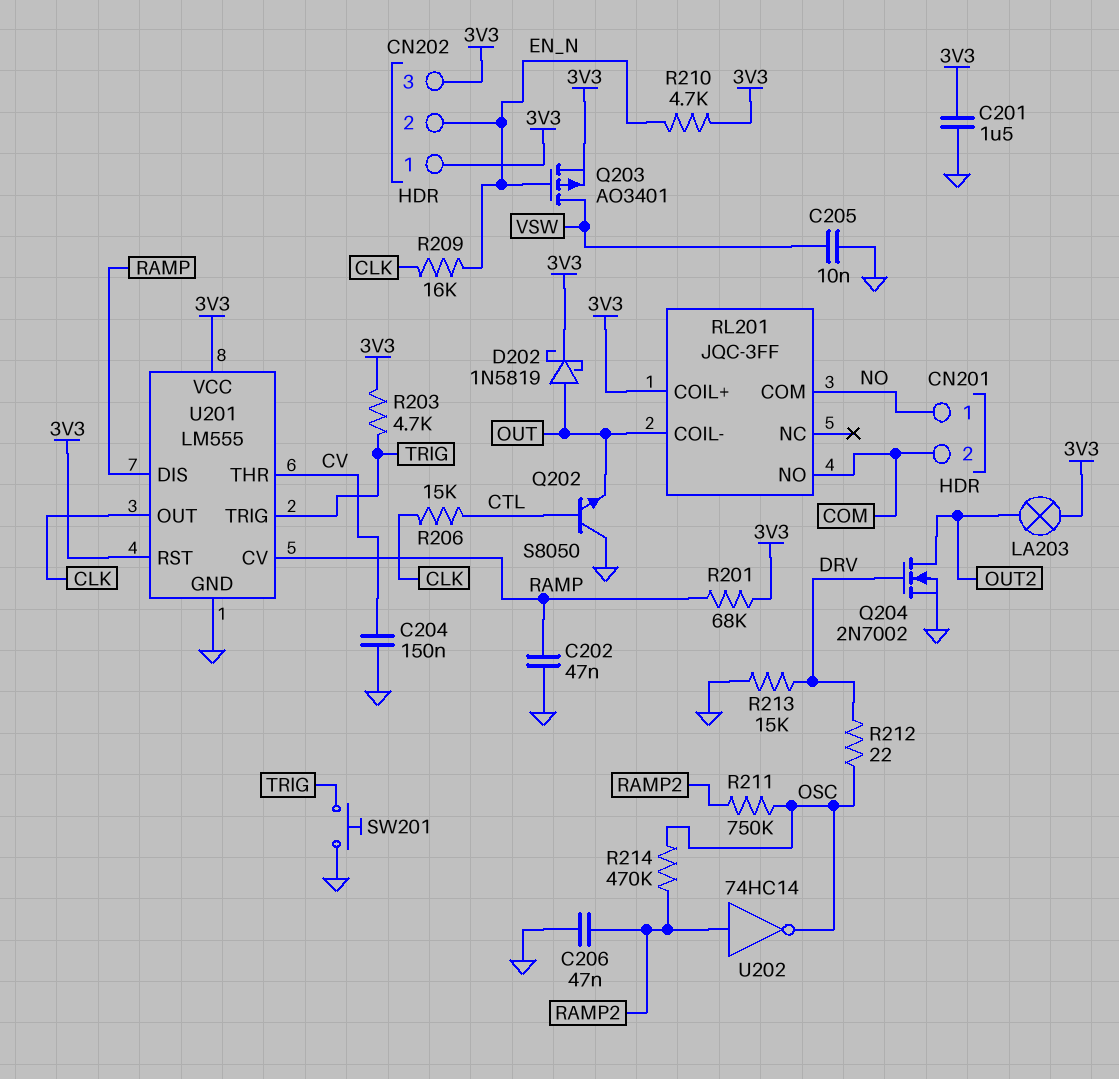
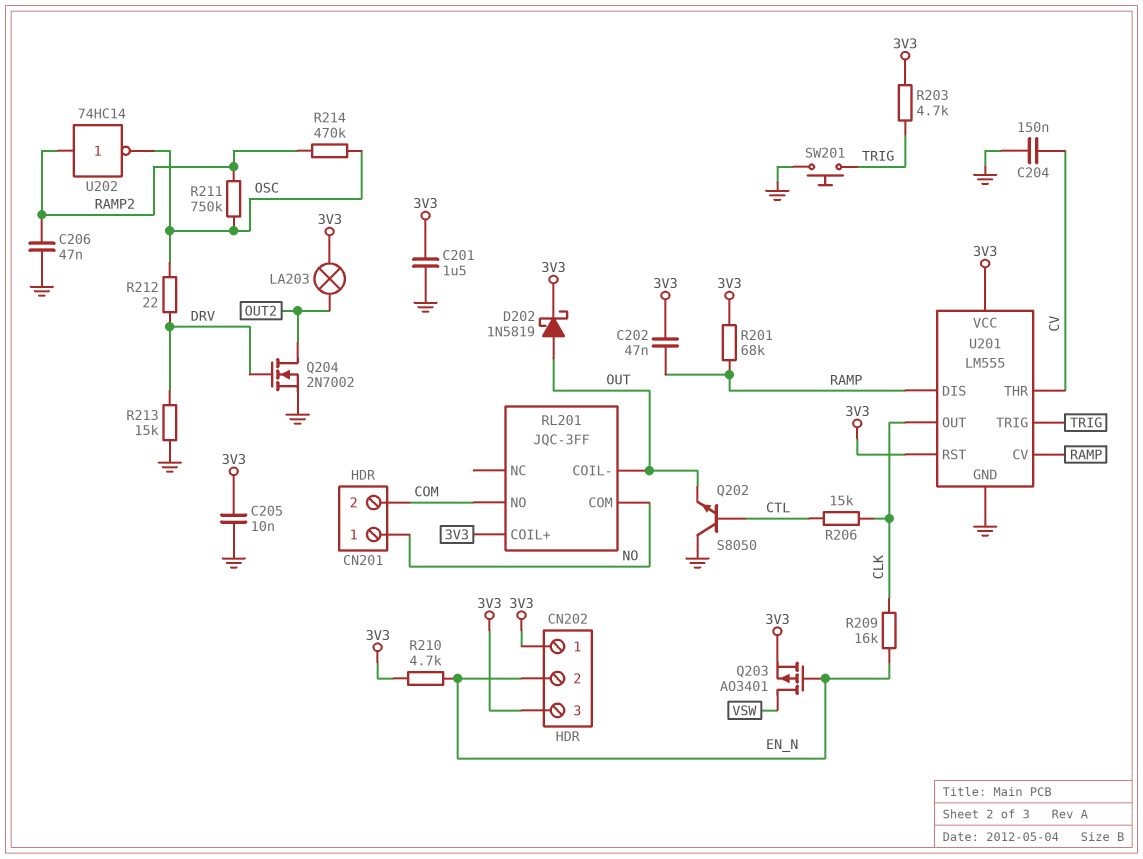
C202: 47nF (GND, RAMP) -> 47nF (3V3, RAMP)
C205: 10nF (GND, VSW) -> 10nF (3V3, GND)

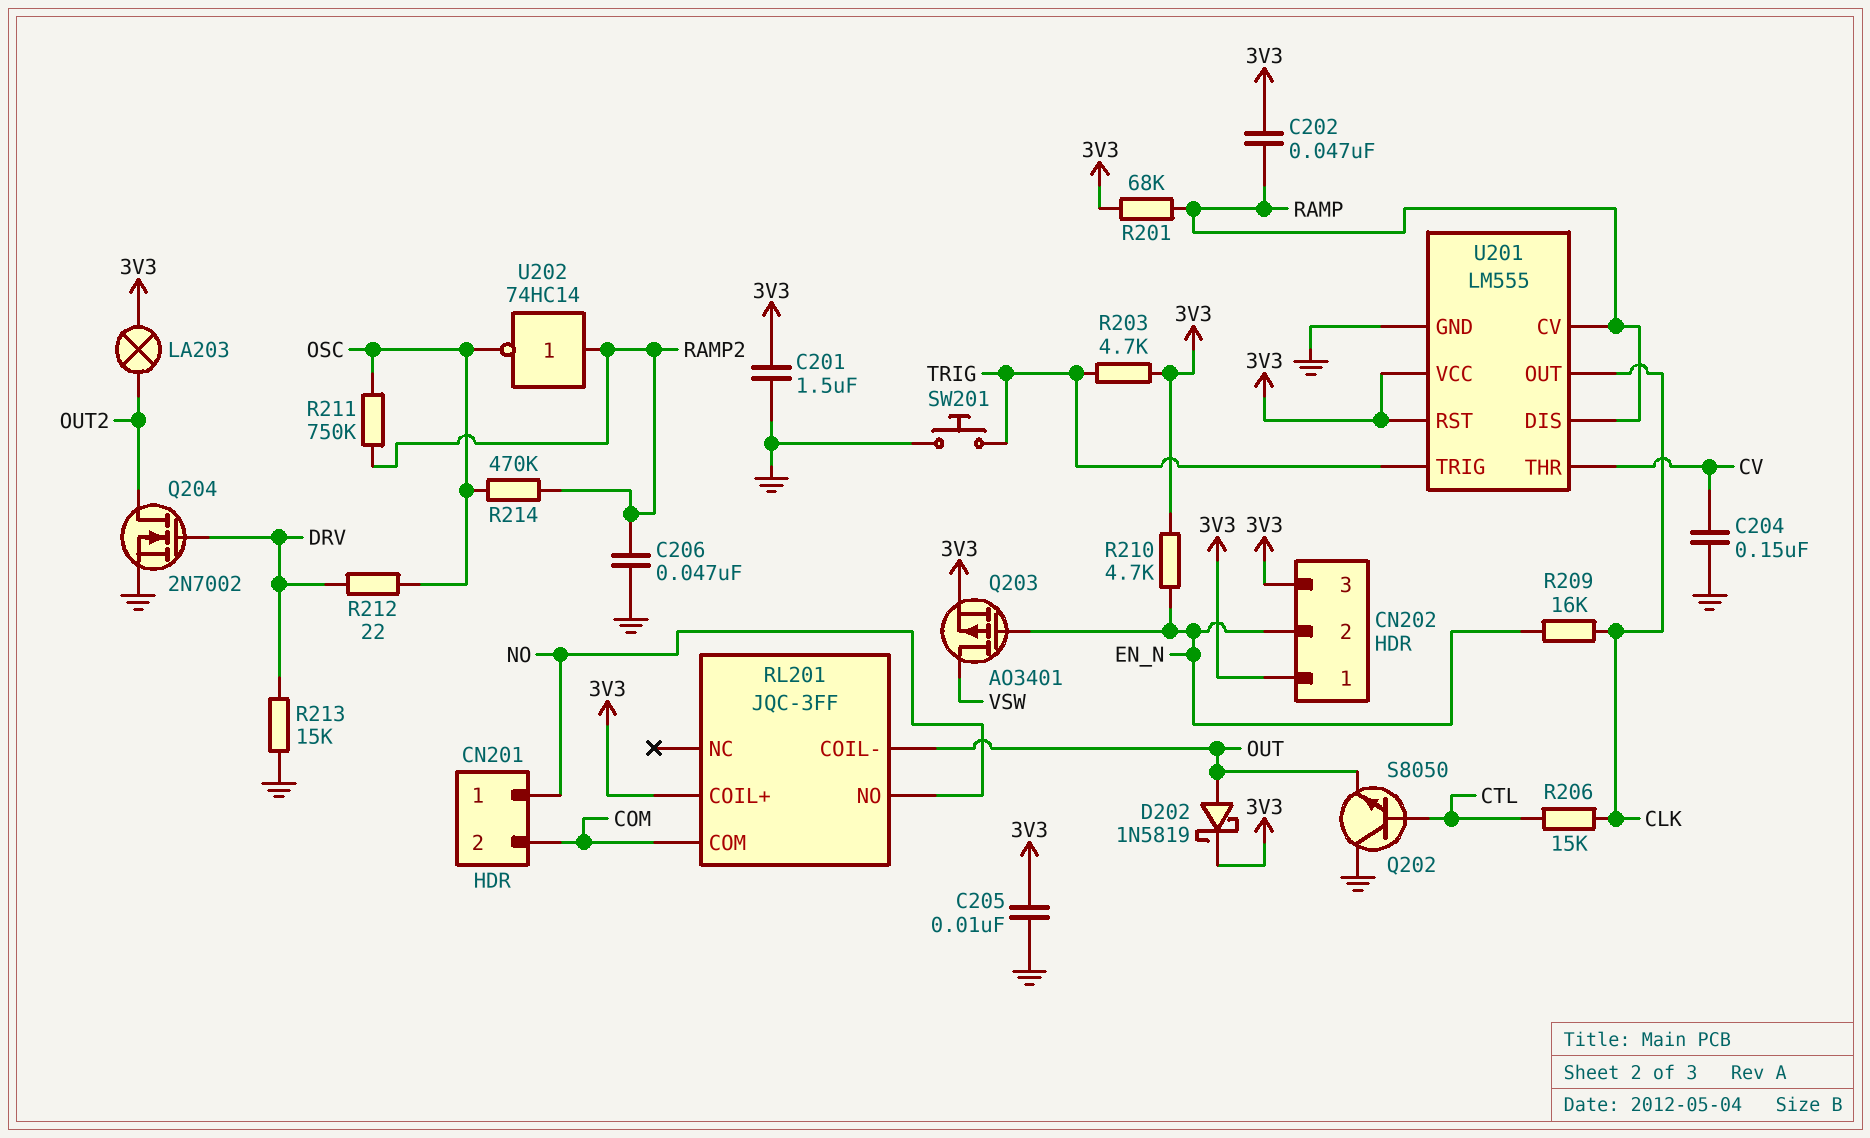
RL201 pin COM: NO -> COM
RL201 pin NO: COM -> NO

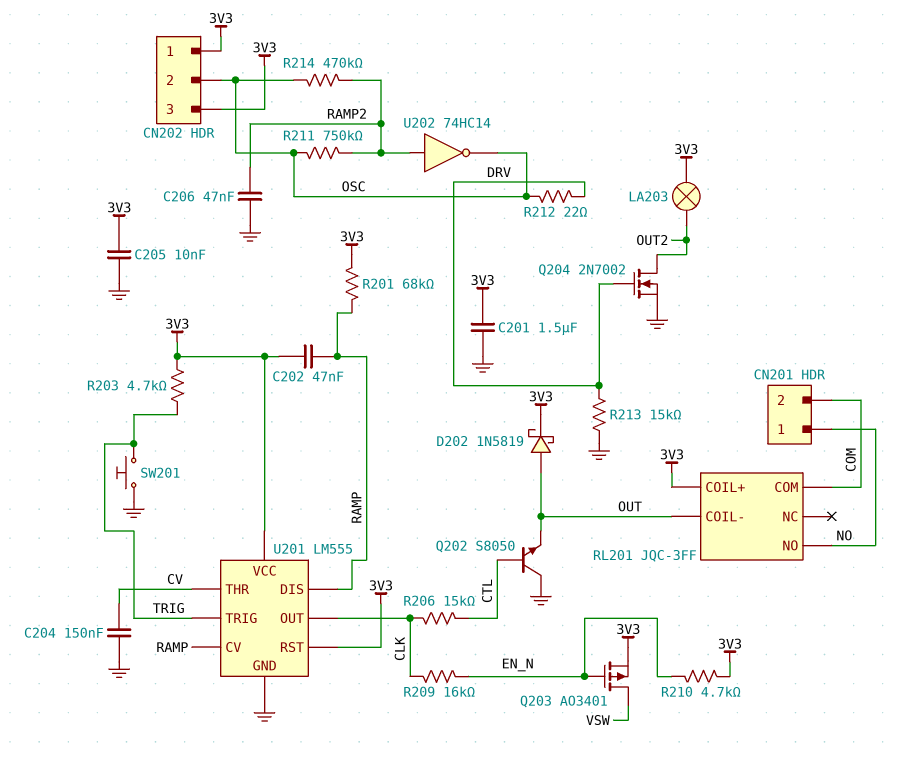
CN202 pin 2: EN_N -> OSC

